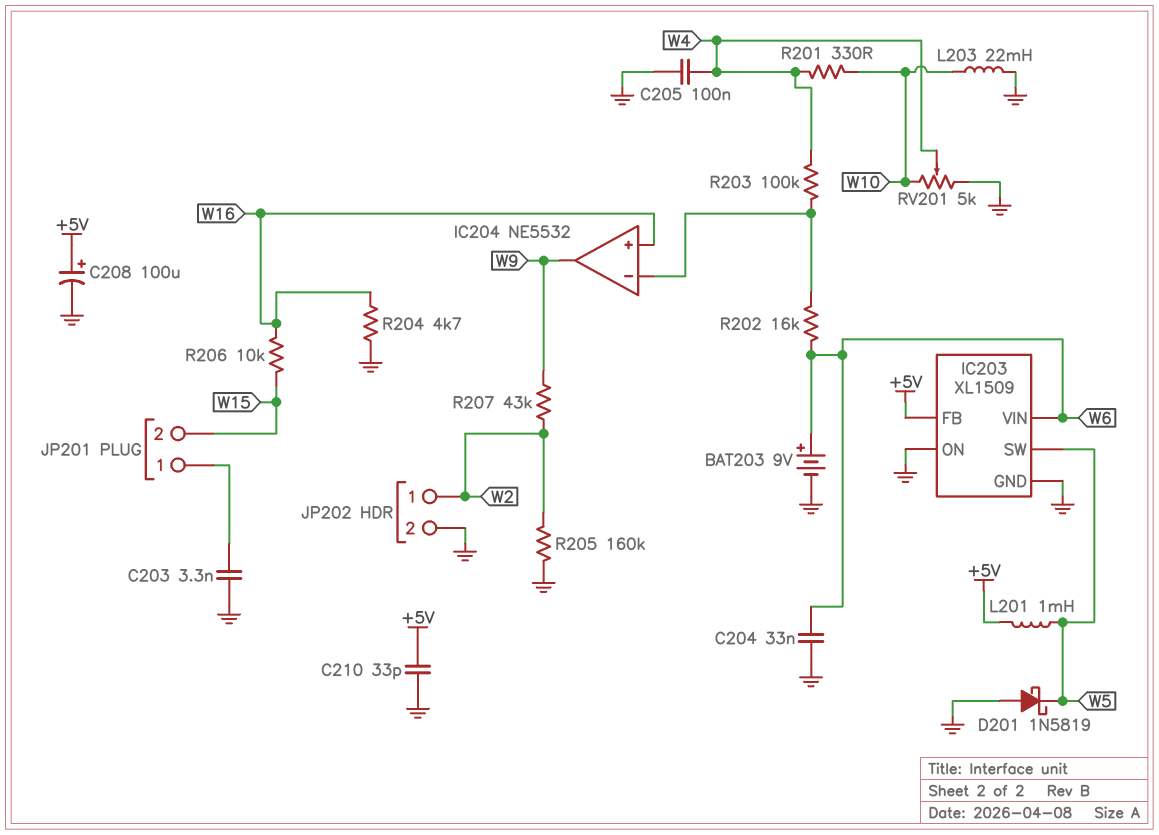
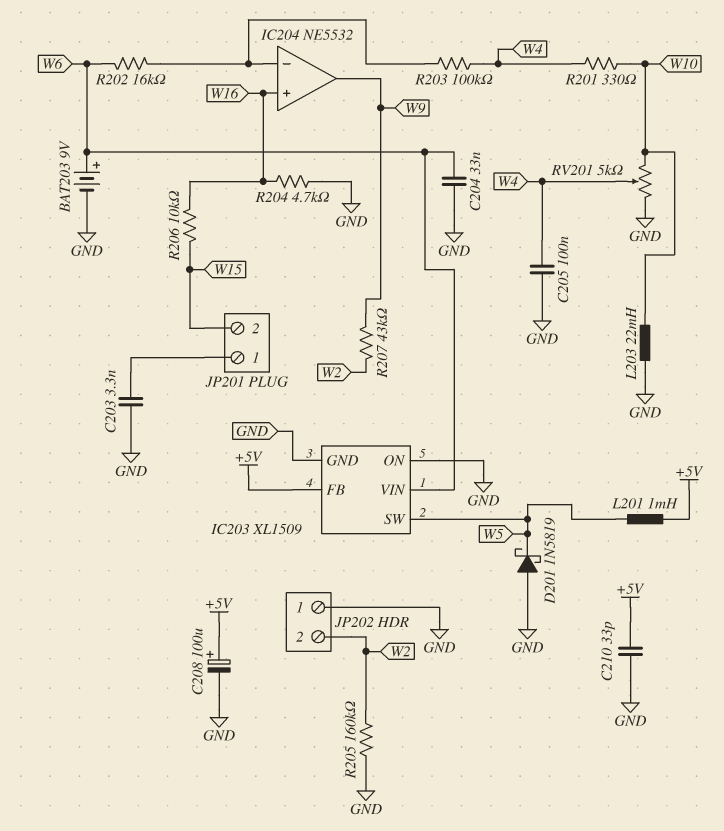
JP202 pin 1: W2 -> GND
JP202 pin 2: GND -> W2

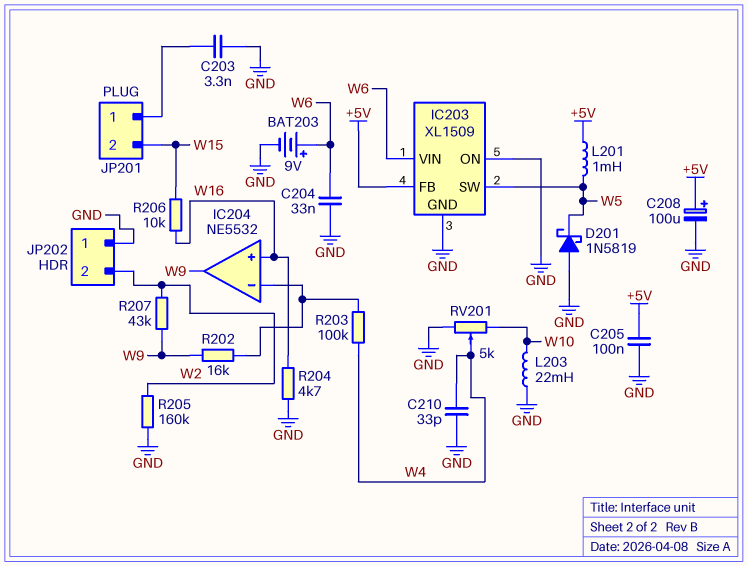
C205: 100nF (GND, W4) -> 100nF (+5V, GND)
C210: 33pF (+5V, GND) -> 33pF (GND, W4)
R201: 330 (W4, W10) -> none
R202: 16k (IC204/in-, W6) -> 16k (IC204/in-, W9)

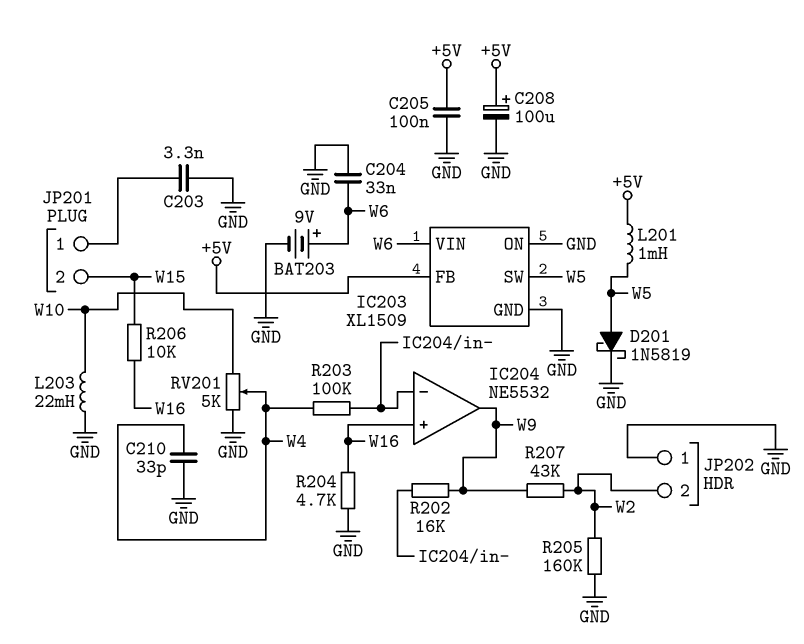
D201: schottky 1N5819 (A GND, K W5) -> schottky 1N5819 (A W5, K GND)

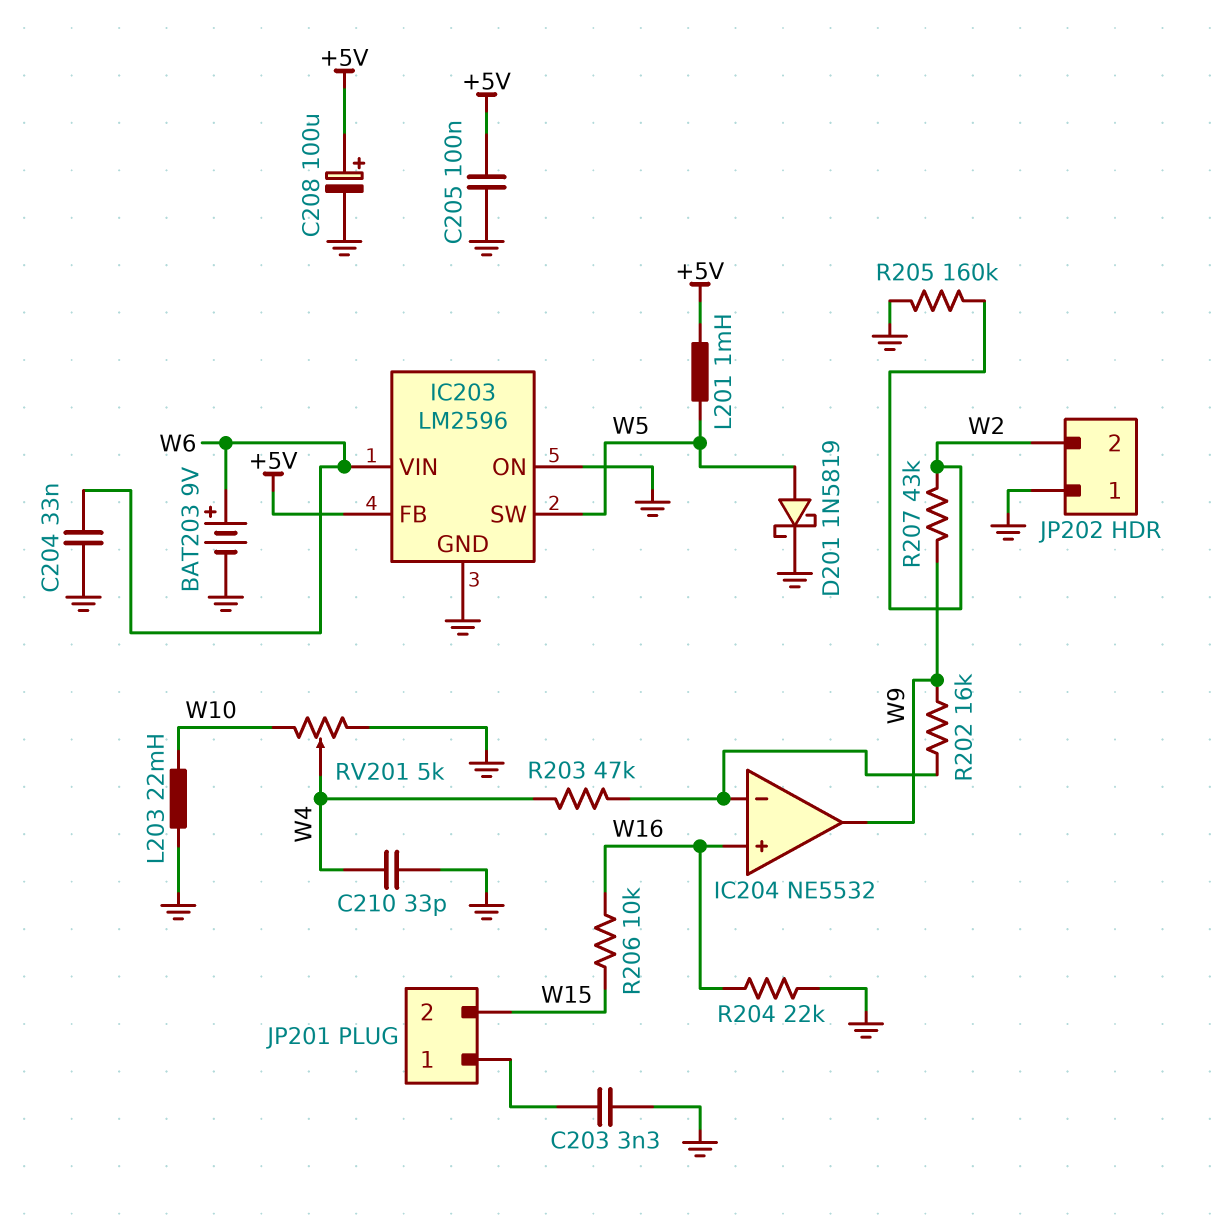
IC203: XL1509 -> LM2596
R203: 100k (IC204/in-, W4) -> 47k (IC204/in-, W4)
R204: 4.7k (GND, W16) -> 22k (GND, W16)

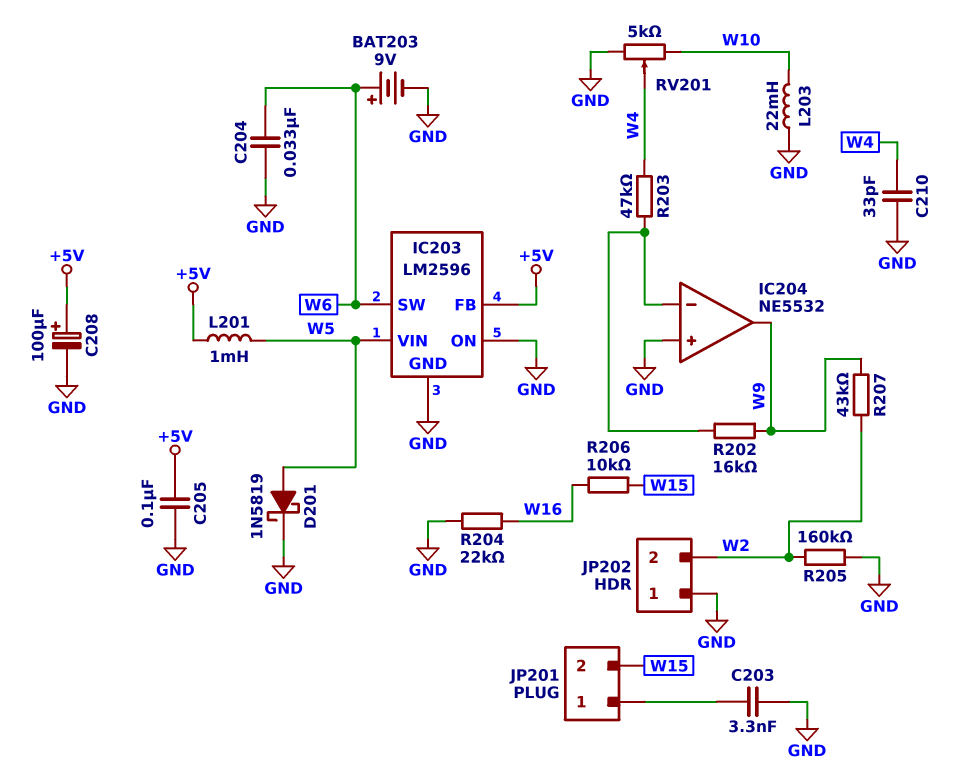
IC203 pin SW: W5 -> W6
IC203 pin VIN: W6 -> W5
IC204 pin in+: W16 -> GND

